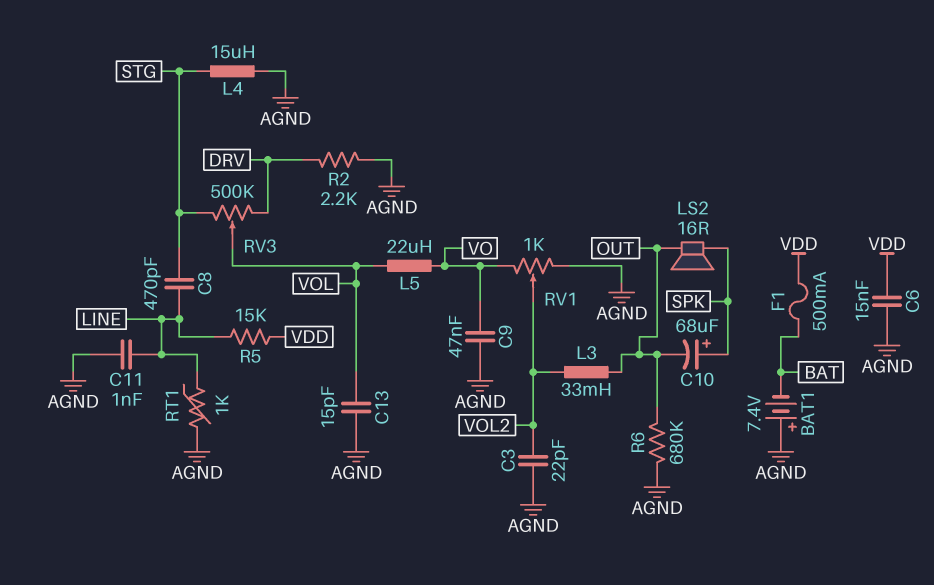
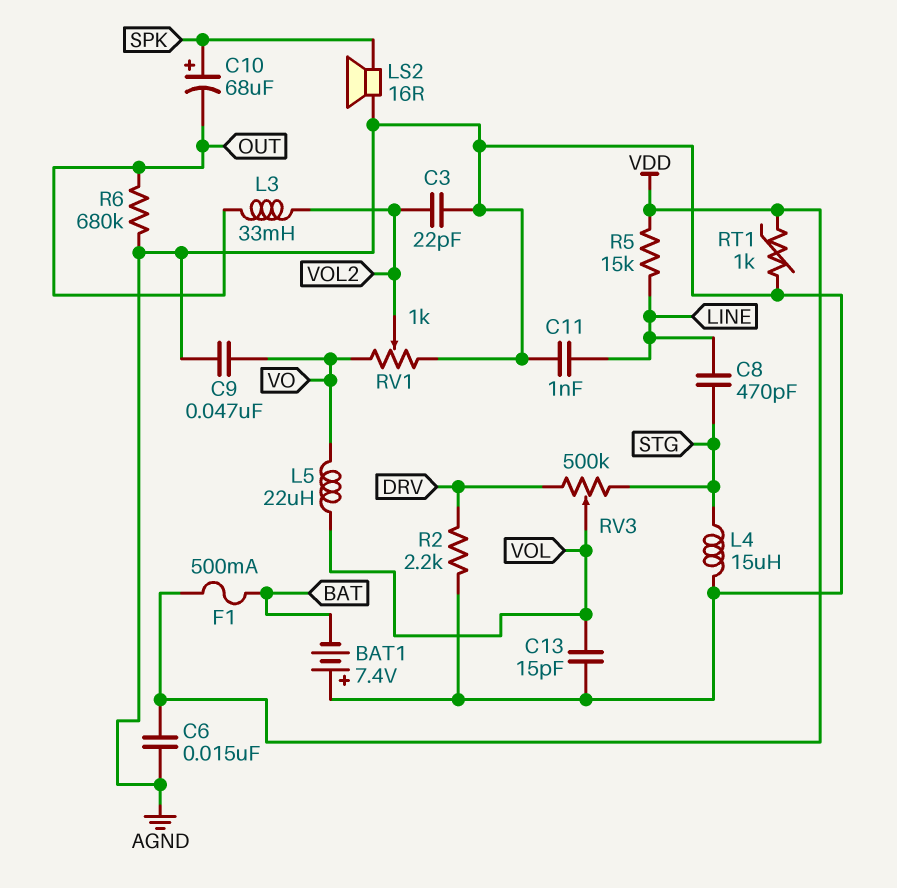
LS2: speaker 16R (OUT, SPK) -> speaker 16R (AGND, SPK)
RT1: 1k (AGND, LINE) -> 1k (AGND, VDD)

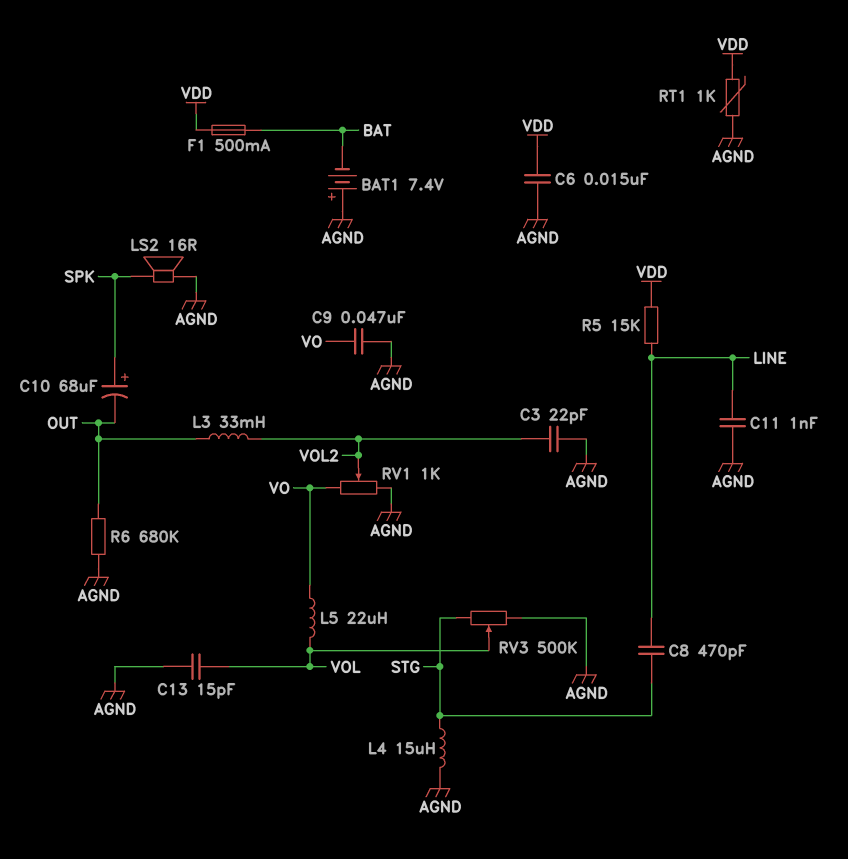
R2: 2.2k (AGND, DRV) -> none
RV3: 500k (DRV, STG, wiper VOL) -> 500k (AGND, STG, wiper VOL)

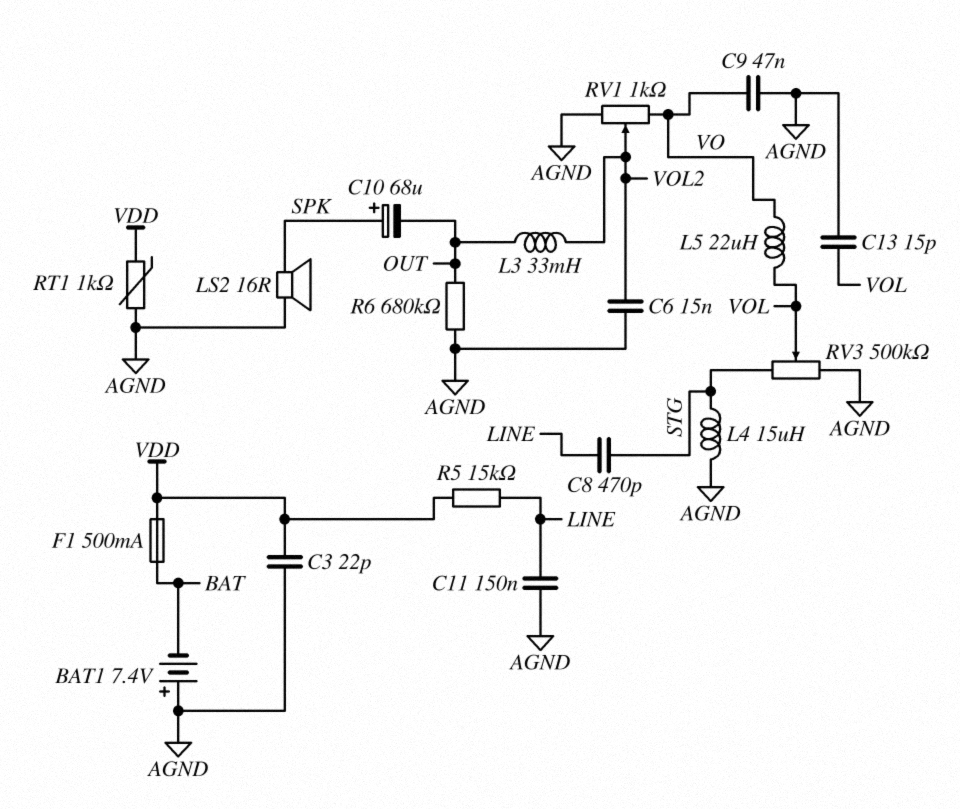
C3: 22pF (AGND, VOL2) -> 22pF (AGND, VDD)
C6: 15nF (AGND, VDD) -> 15nF (AGND, VOL2)
C11: 1nF (AGND, LINE) -> 150nF (AGND, LINE)

